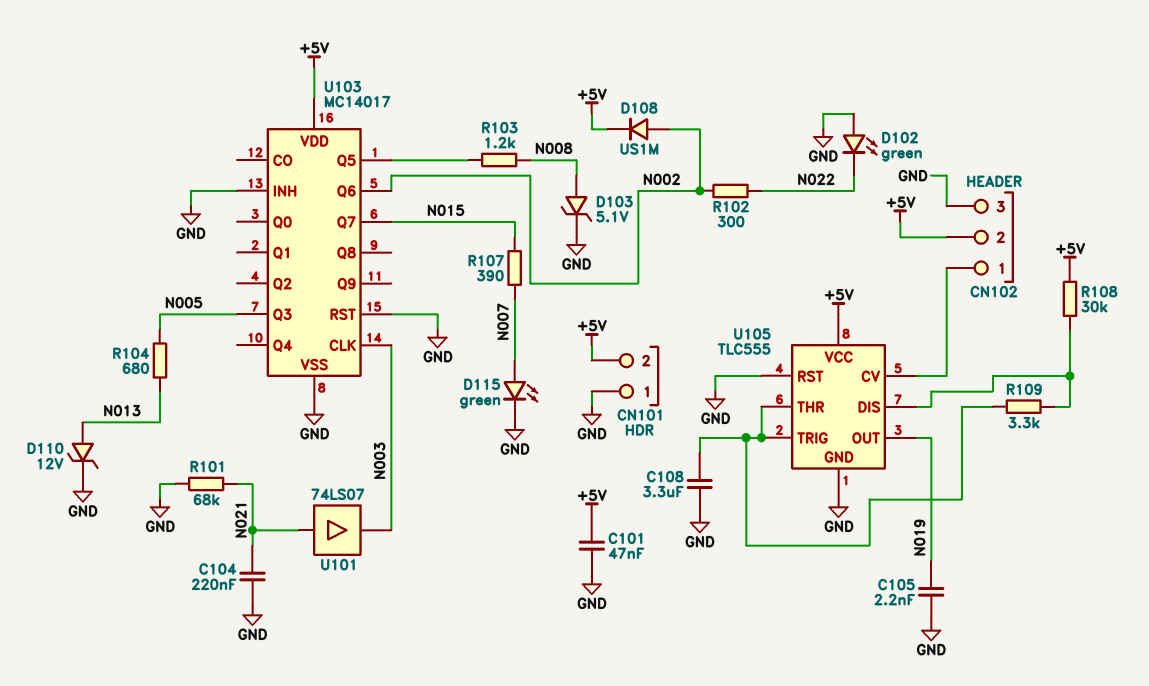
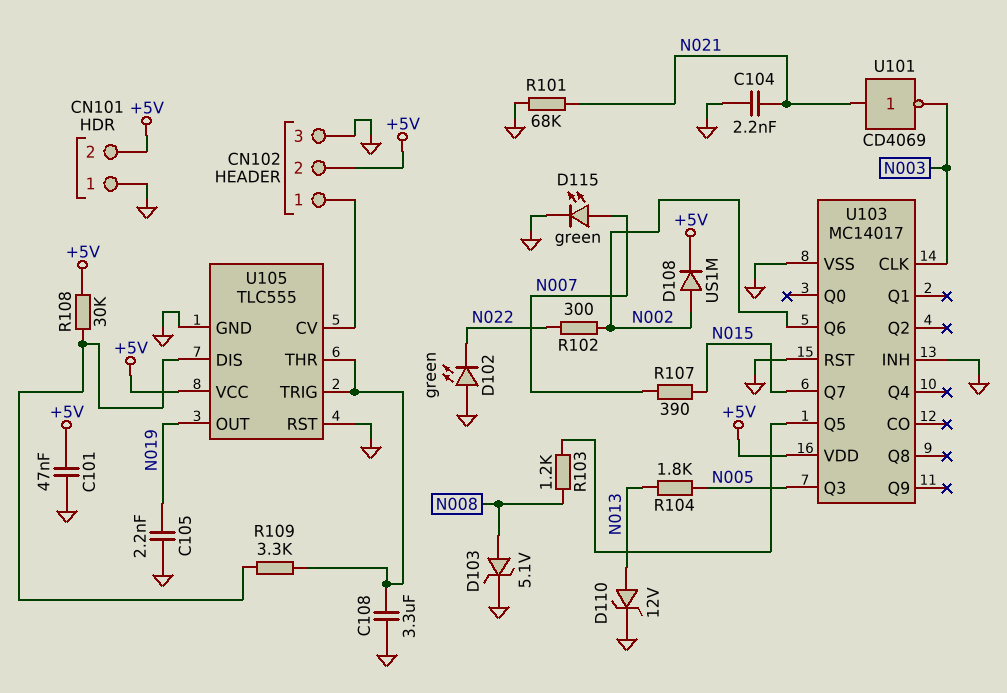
C104: 220nF (GND, N021) -> 2.2nF (GND, N021)
R104: 680 (N005, N013) -> 1.8k (N005, N013)
U101: buffer 74LS07 (in N021, out N003) -> NOT CD4069 (in N021, out N003)

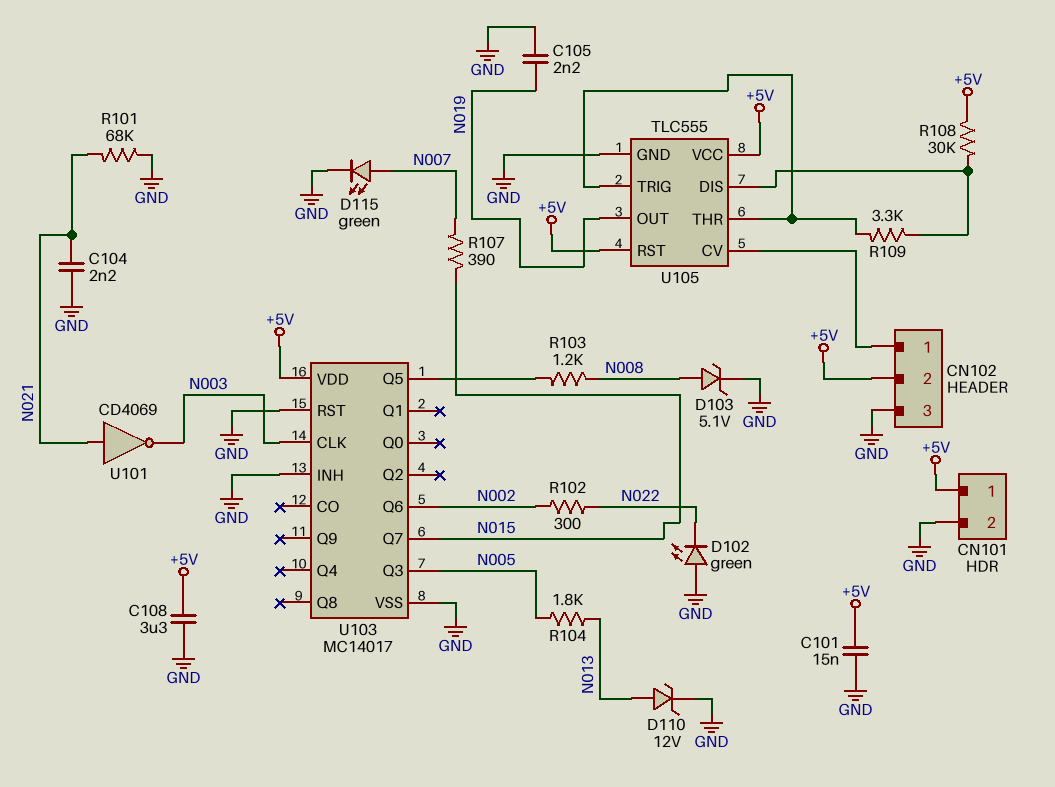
C101: 47nF (+5V, GND) -> 15nF (+5V, GND)
C108: 3.3uF (GND, U105/THR) -> 3.3uF (+5V, GND)
CN101 pin 1: GND -> +5V
CN101 pin 2: +5V -> GND
D108: diode US1M (A N002, K +5V) -> none
U105 pin RST: GND -> +5V

